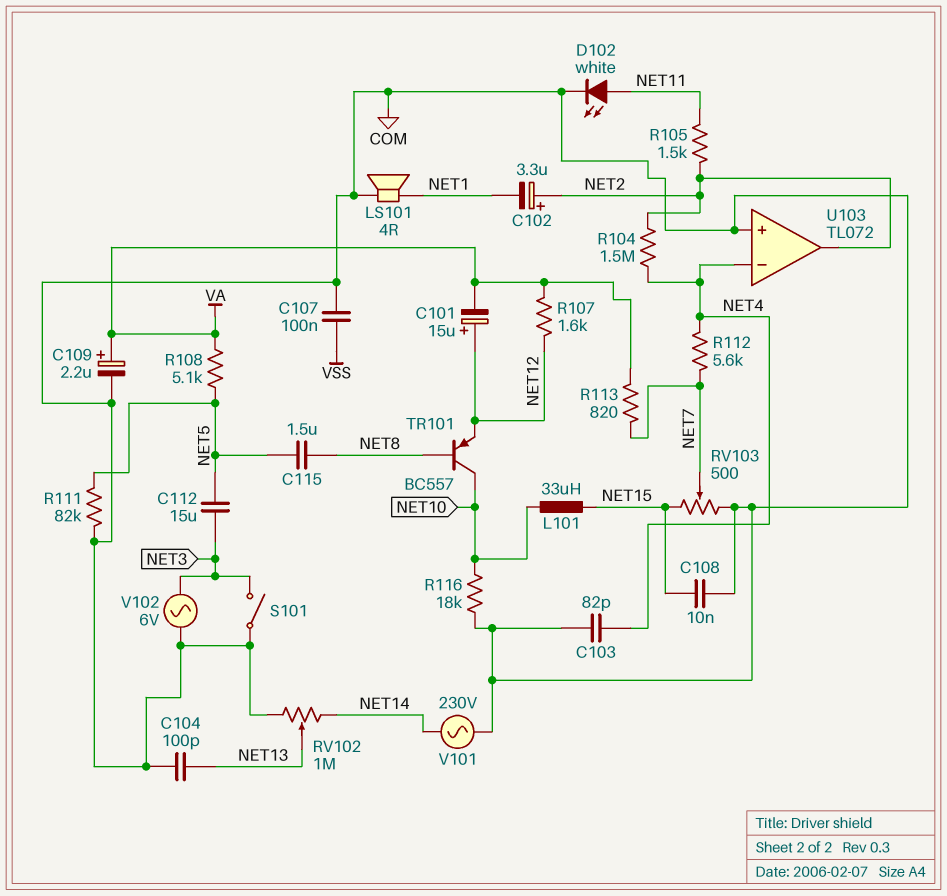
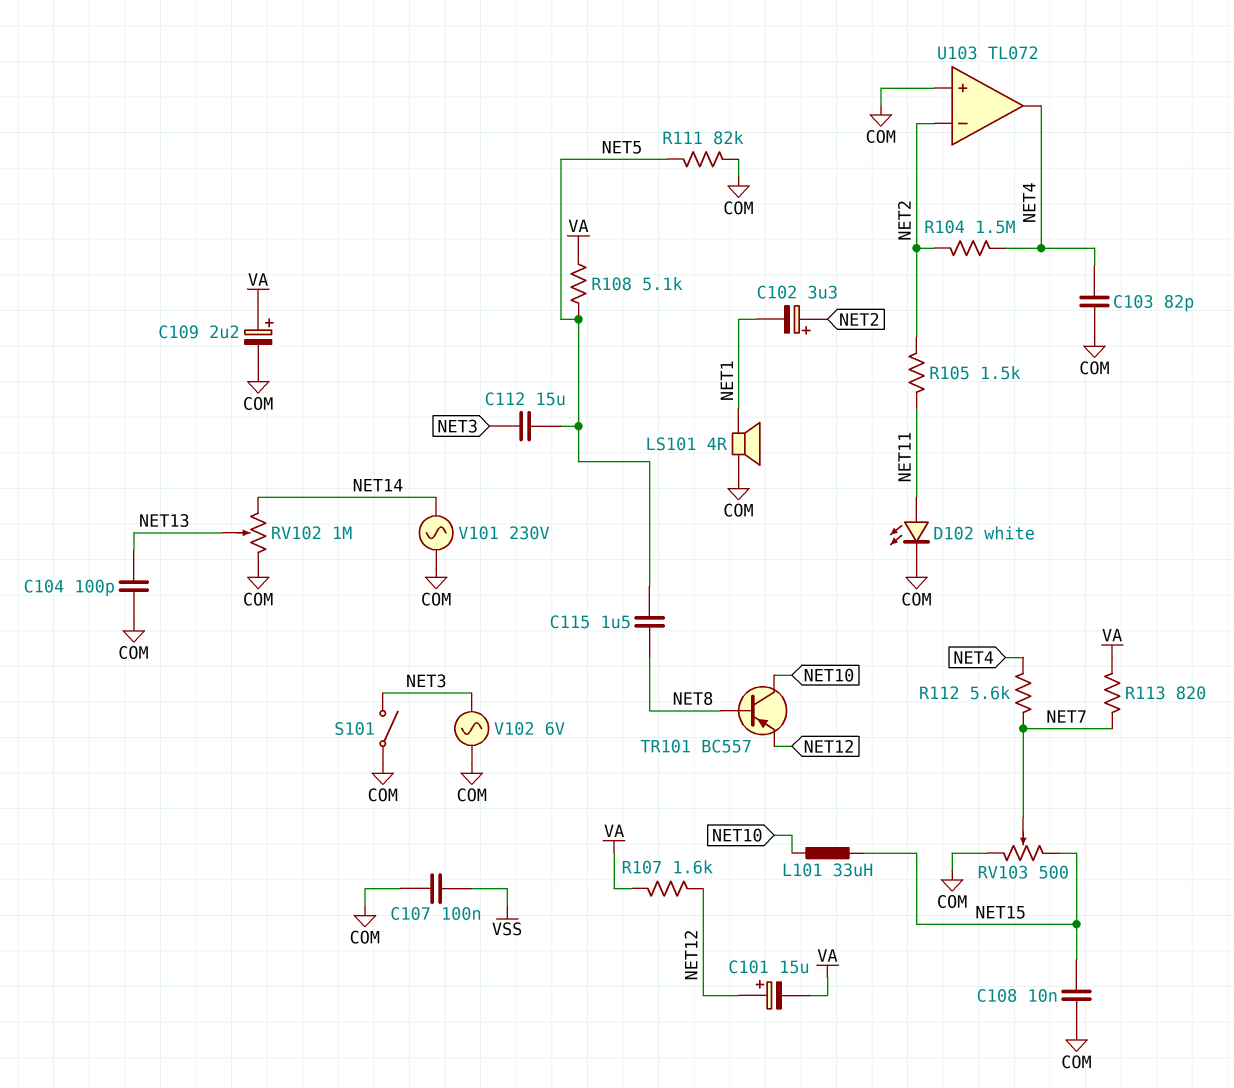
R116: 18k (COM, NET10) -> none
U103 pin in-: NET4 -> NET2
U103 pin out: NET2 -> NET4

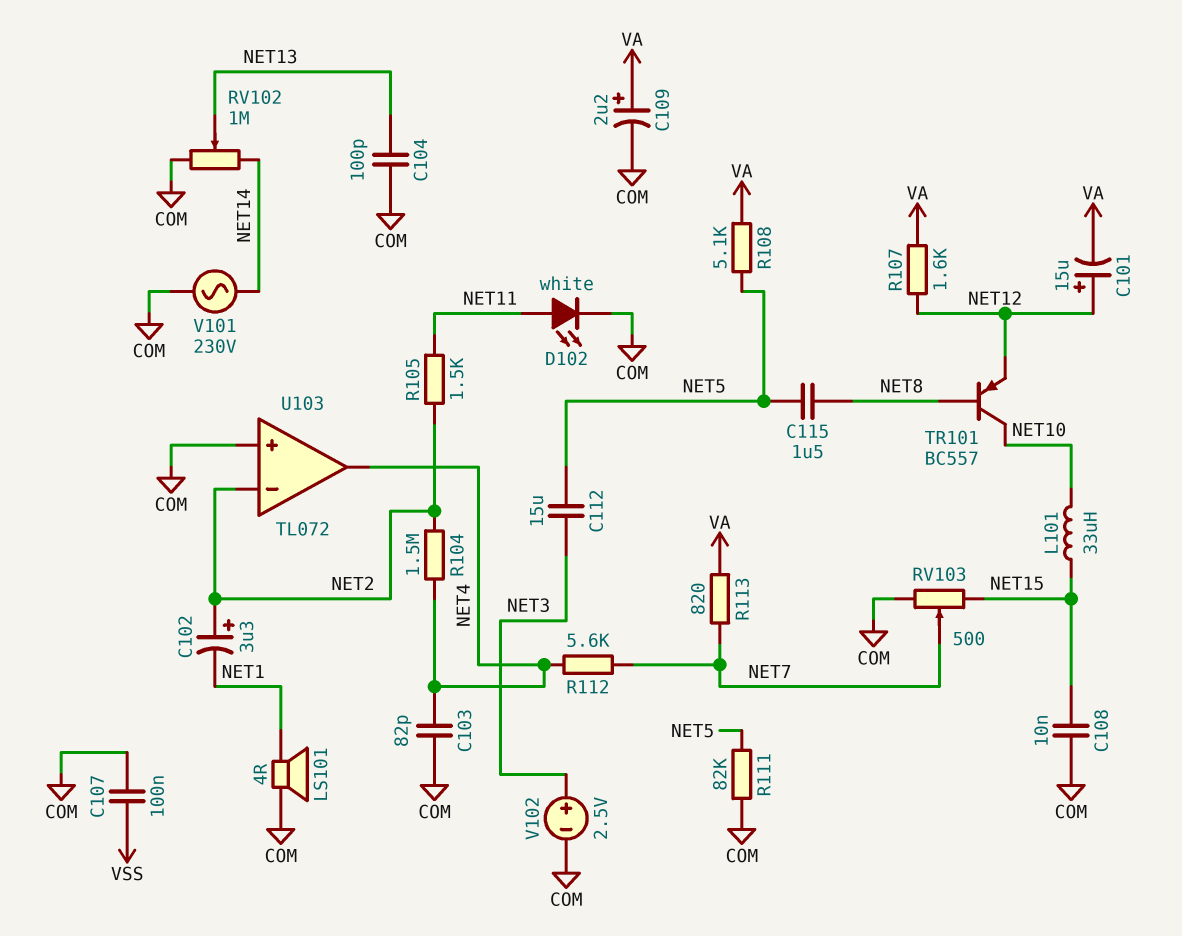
S101: switch (COM, NET3) -> none
V102: AC 6V (COM, NET3) -> 2.5V (plus NET3, minus COM)

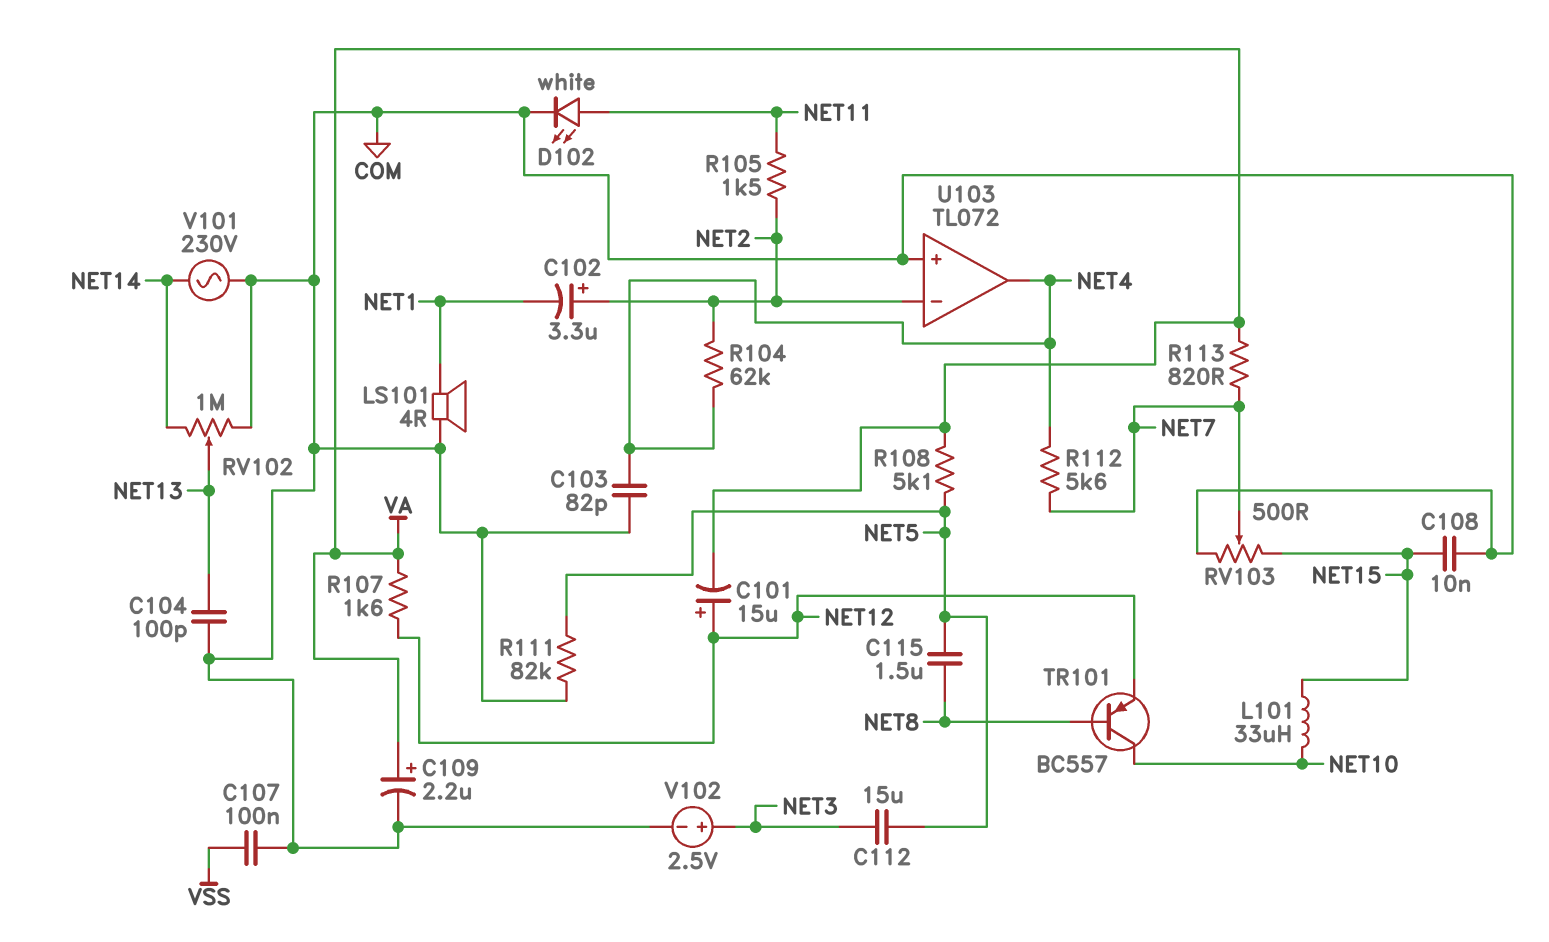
R104: 1.5M (NET2, NET4) -> 62k (NET2, NET4)

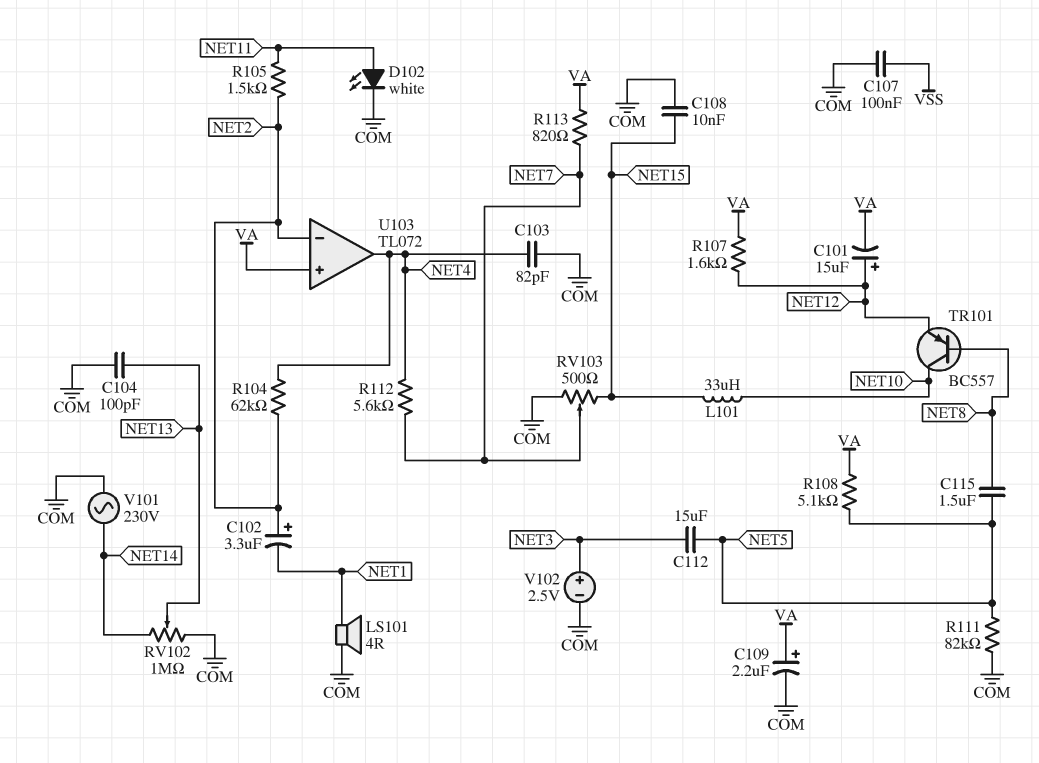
U103 pin in+: COM -> VA

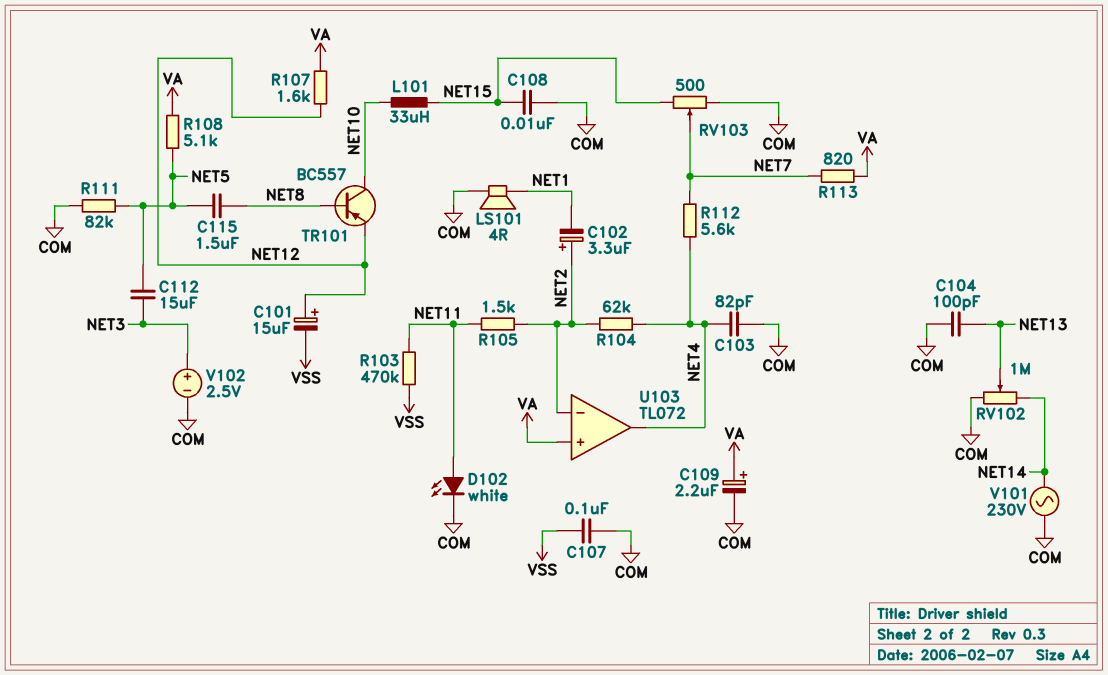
C101: 15uF (plus NET12, minus VA) -> 15uF (plus NET12, minus VSS)
R103: none -> 470k (NET11, VSS)

